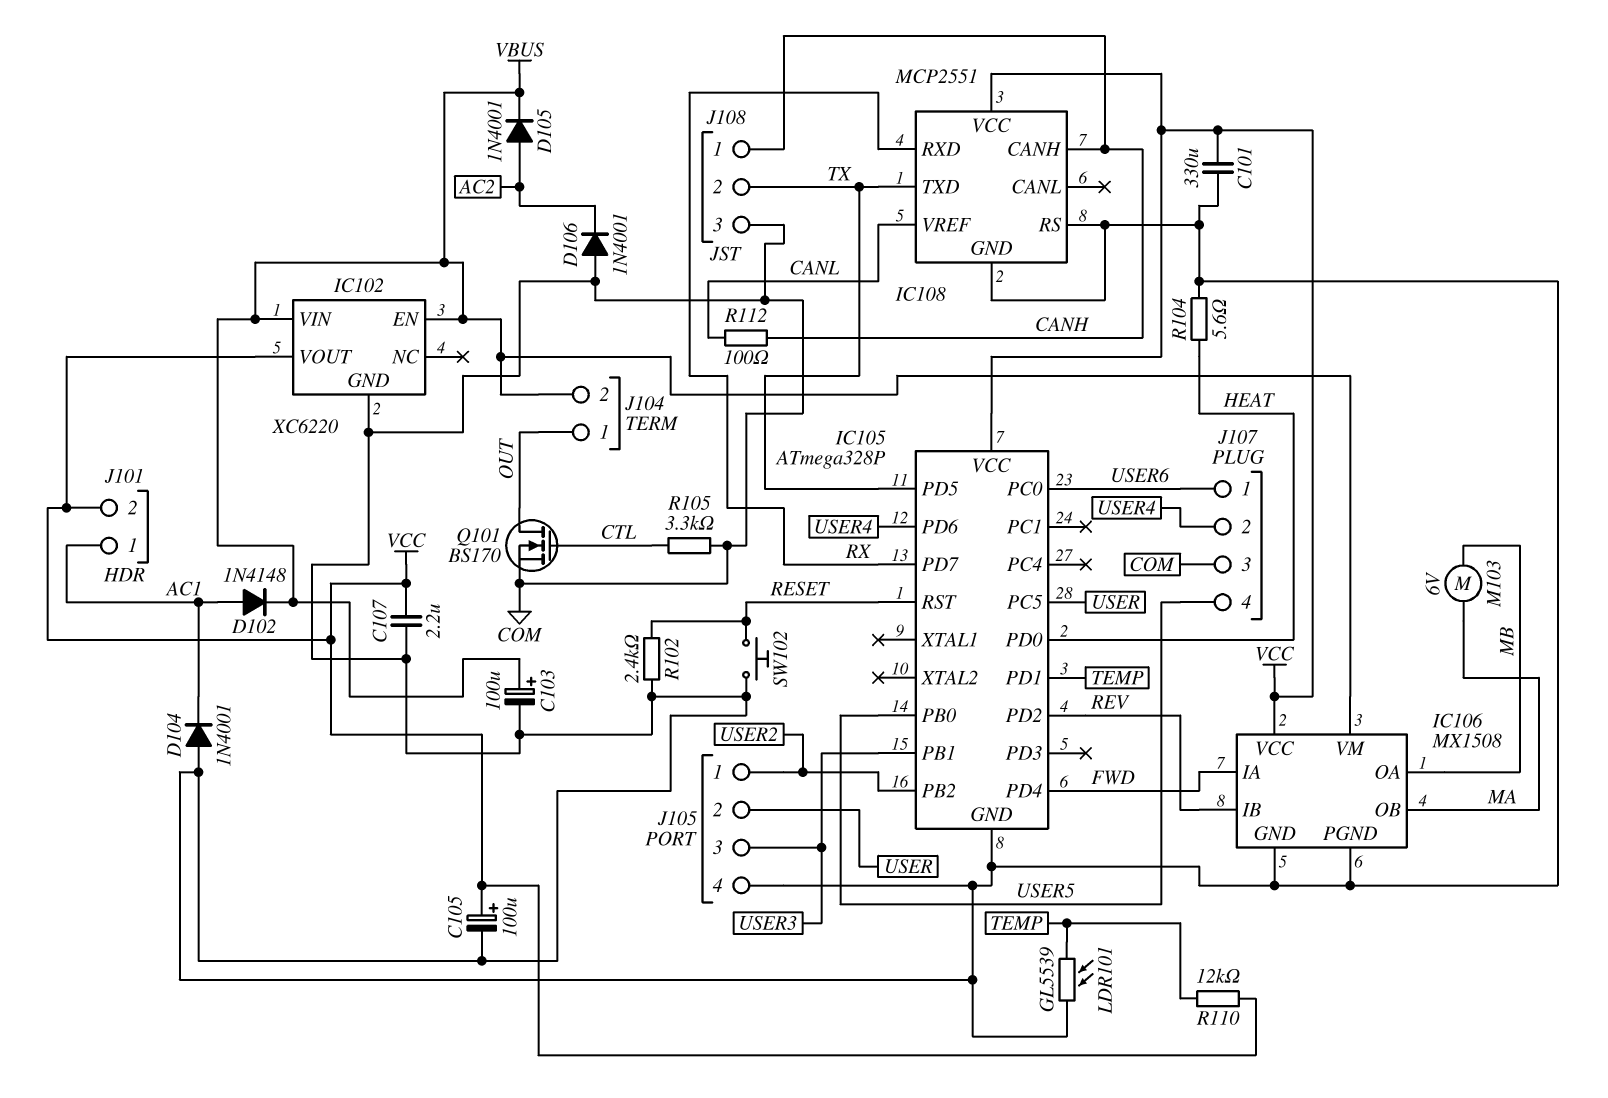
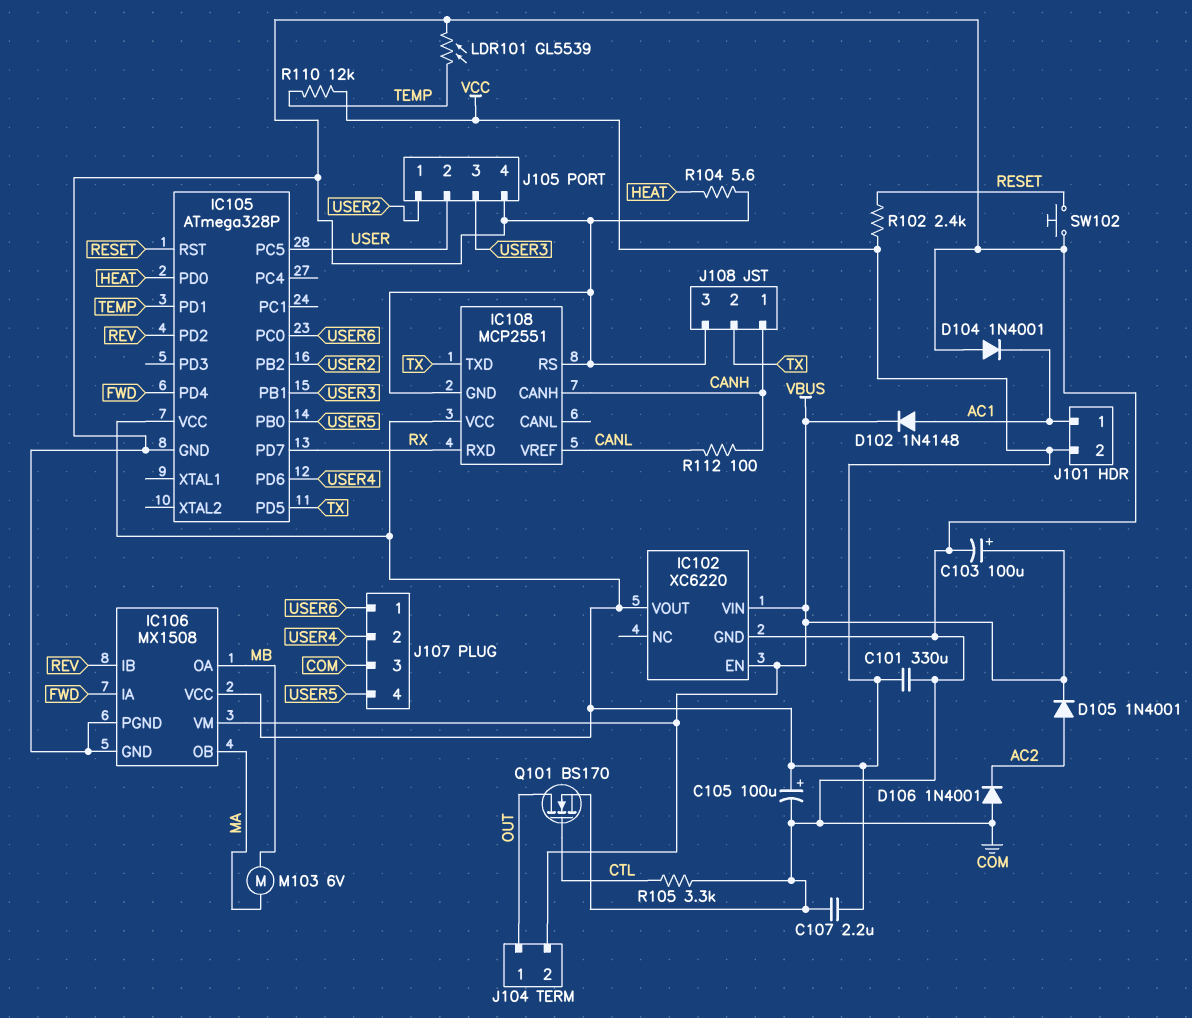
R102: 2.4k (COM, RESET) -> 2.4k (RESET, VCC)

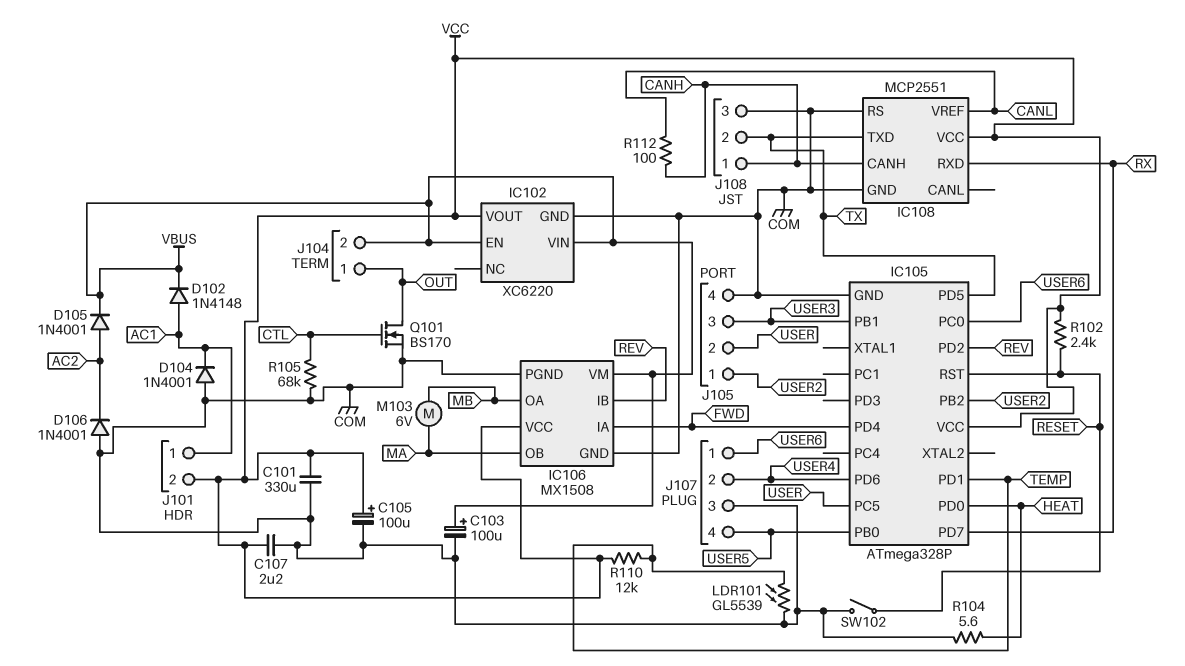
R105: 3.3k (COM, CTL) -> 68k (COM, CTL)
SW102: button (COM, RESET) -> switch (COM, RESET)

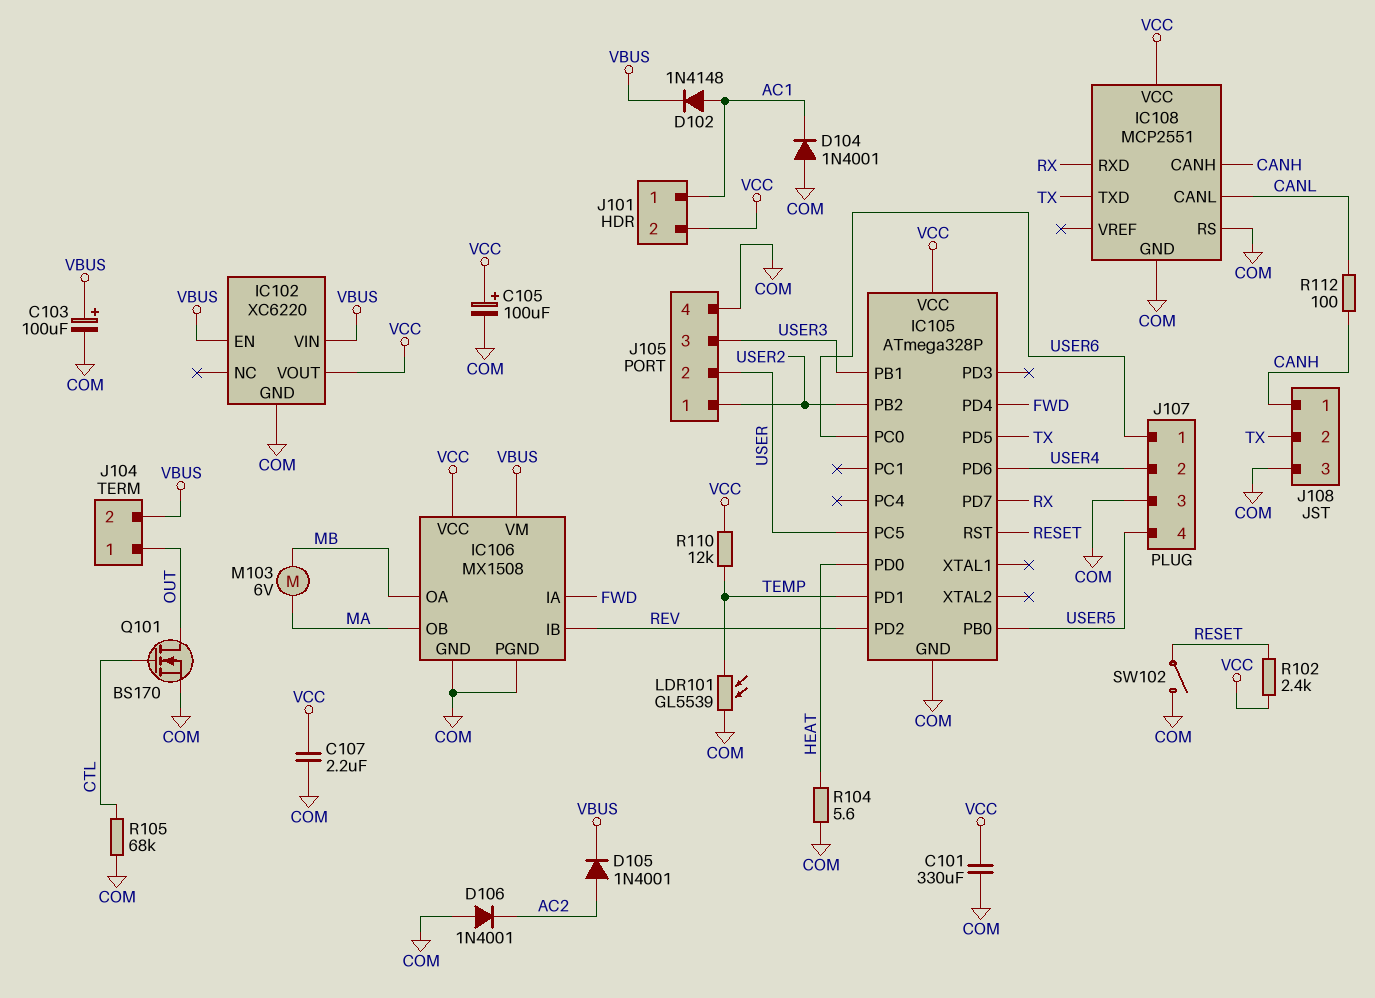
IC108 pin CANL: none -> CANL
IC108 pin VREF: CANL -> none

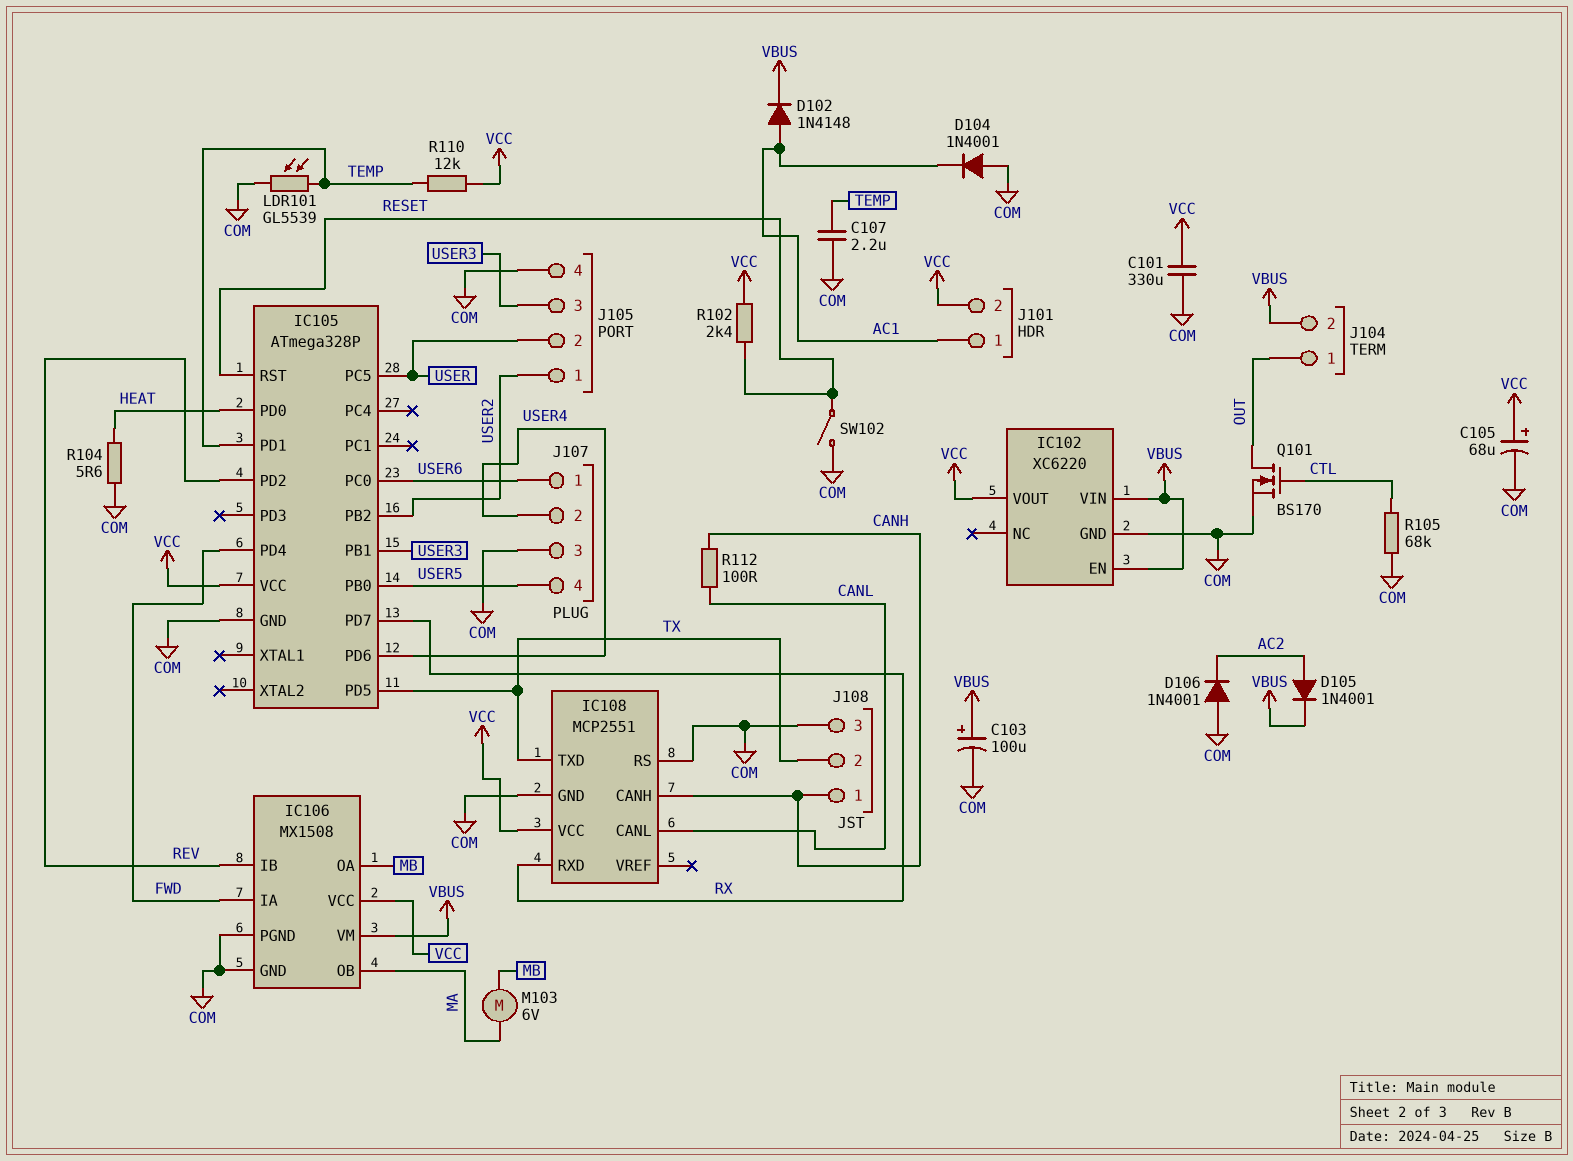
C105: 100uF (plus VCC, minus COM) -> 68uF (plus VCC, minus COM)
C107: 2.2uF (COM, VCC) -> 2.2uF (COM, TEMP)

